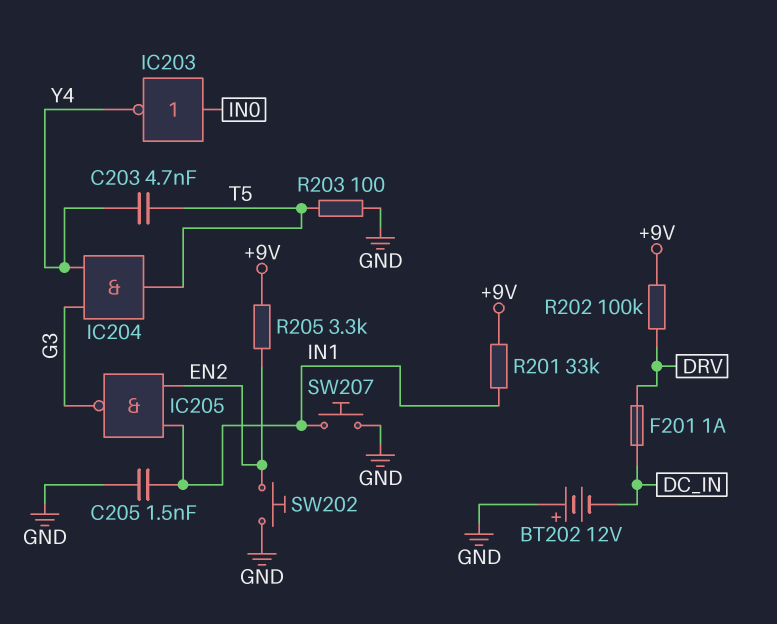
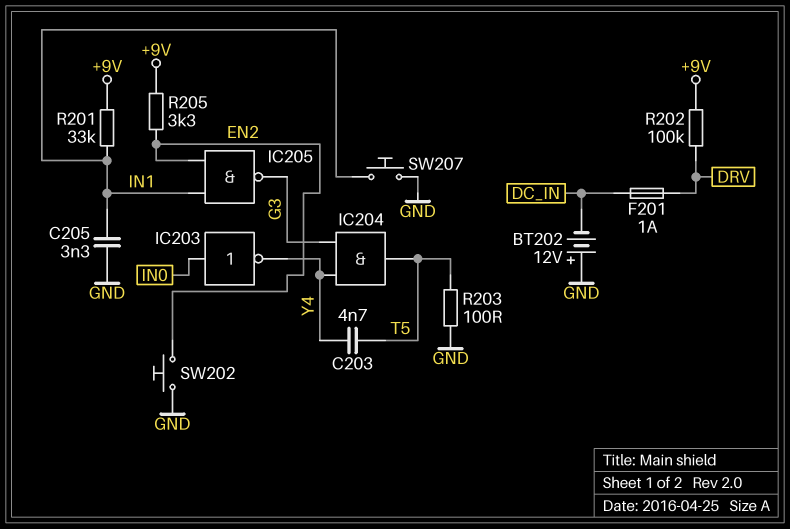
C205: 1.5nF (GND, IN1) -> 3.3nF (GND, IN1)

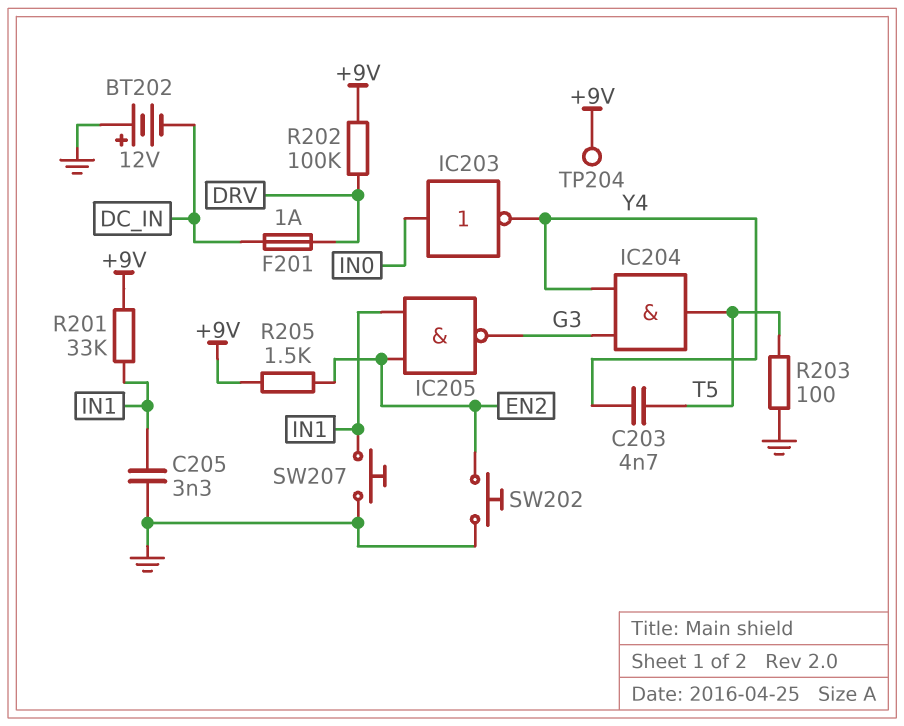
R205: 3.3k (+9V, EN2) -> 1.5k (+9V, EN2)
TP204: none -> test point (+9V)

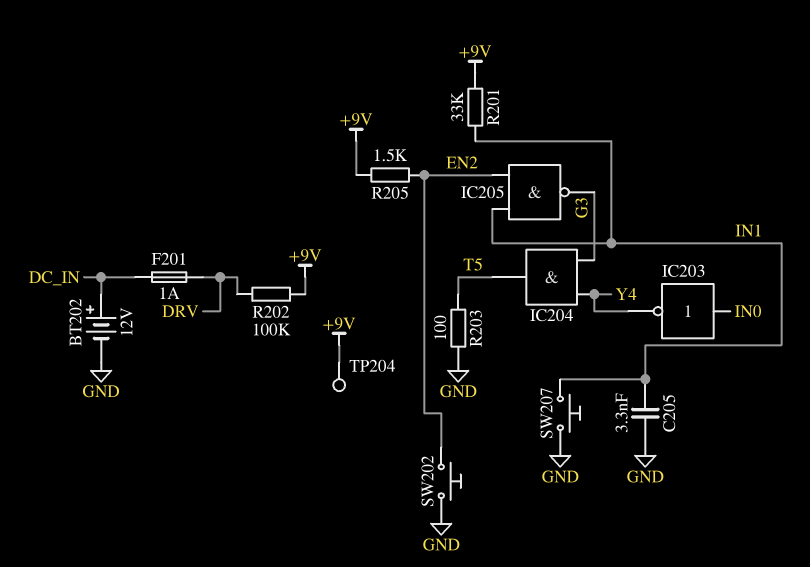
BT202: 12V (plus GND, minus DC_IN) -> 12V (plus DC_IN, minus GND)
C203: 4.7nF (T5, Y4) -> none

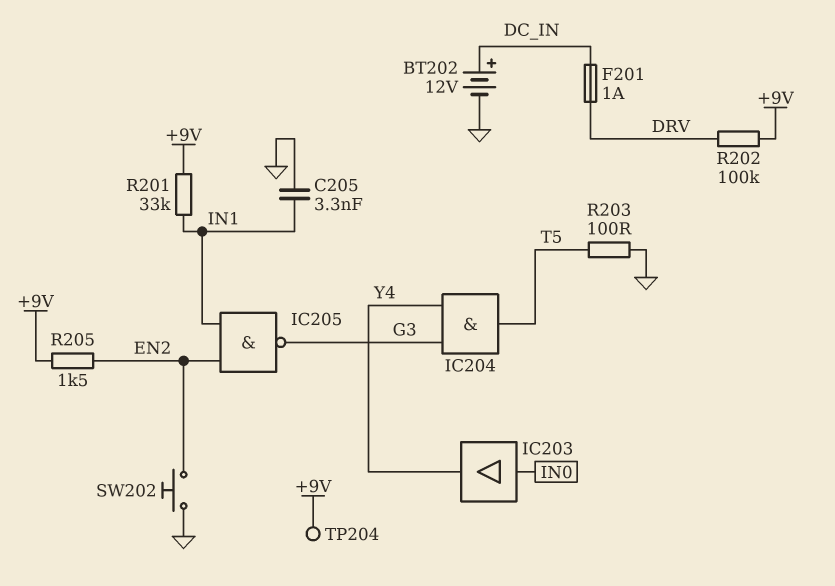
IC203: NOT (in IN0, out Y4) -> buffer (in IN0, out Y4)
SW207: button (GND, IN1) -> none

